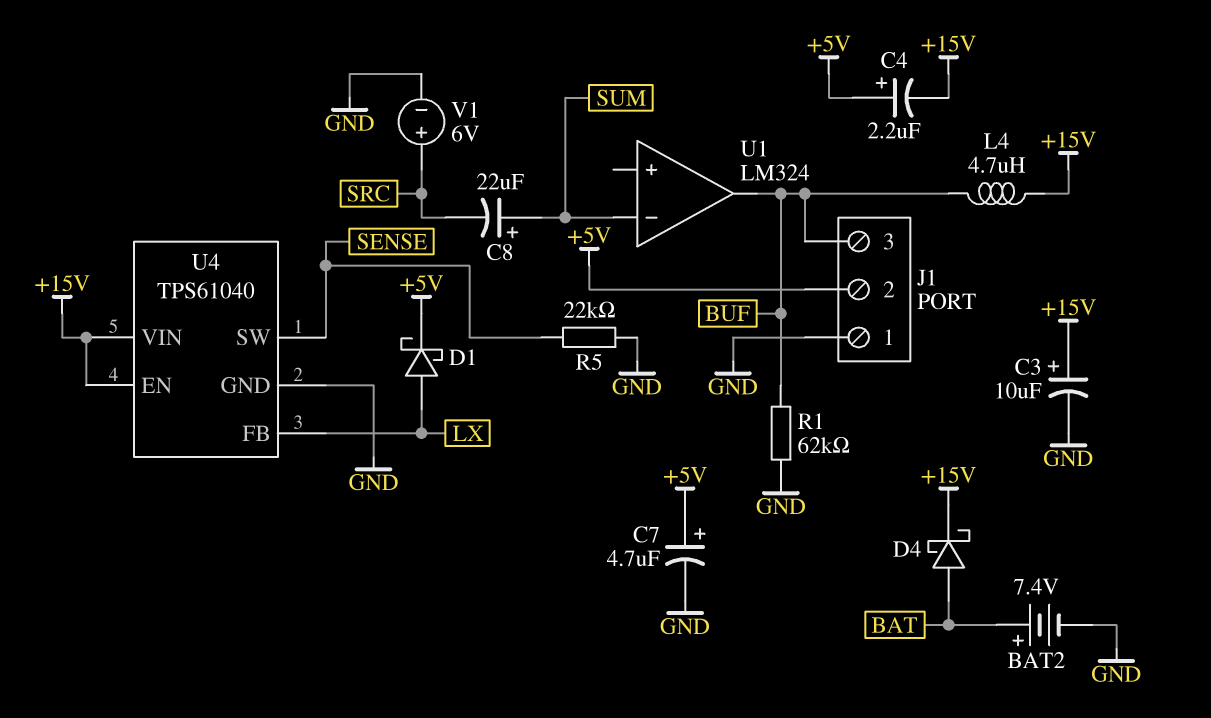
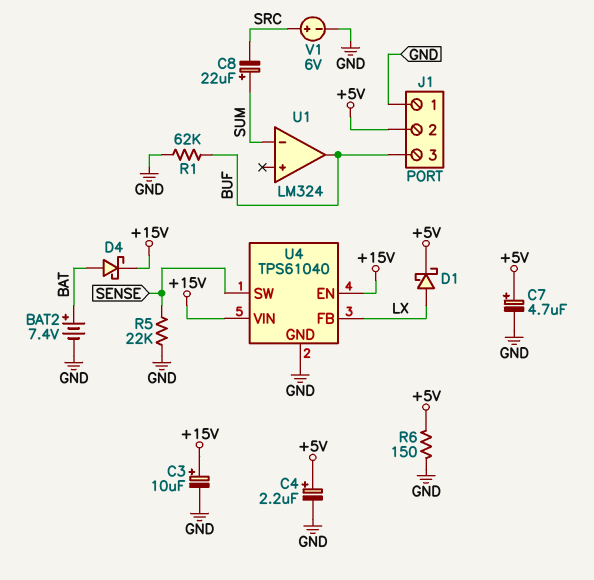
C4: 2.2uF (plus +5V, minus +15V) -> 2.2uF (plus +5V, minus GND)
L4: 4.7uH (+15V, BUF) -> none
R6: none -> 150 (+5V, GND)

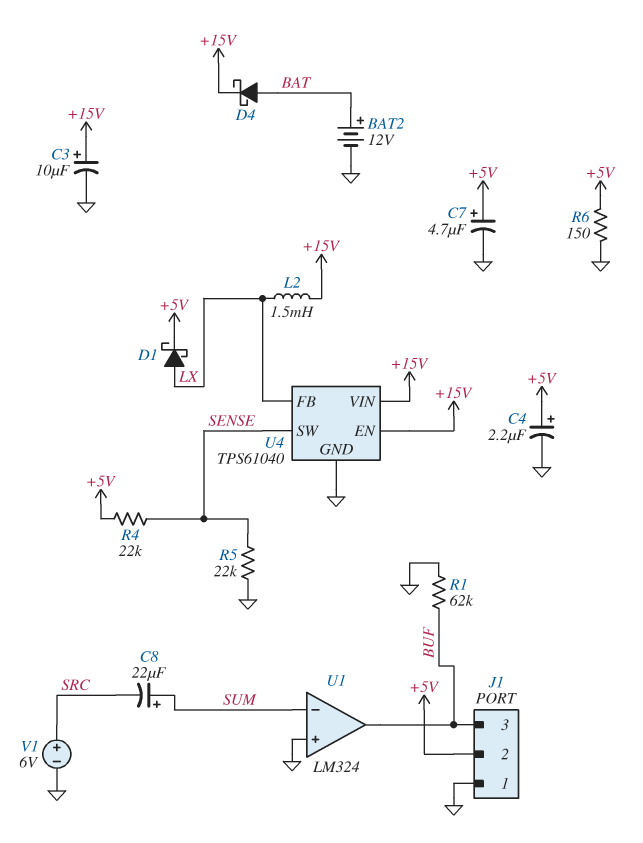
BAT2: 7.4V (plus BAT, minus GND) -> 12V (plus BAT, minus GND)
L2: none -> 1.5mH (+15V, LX)
R4: none -> 22k (+5V, SENSE)
U1 pin in+: none -> GND

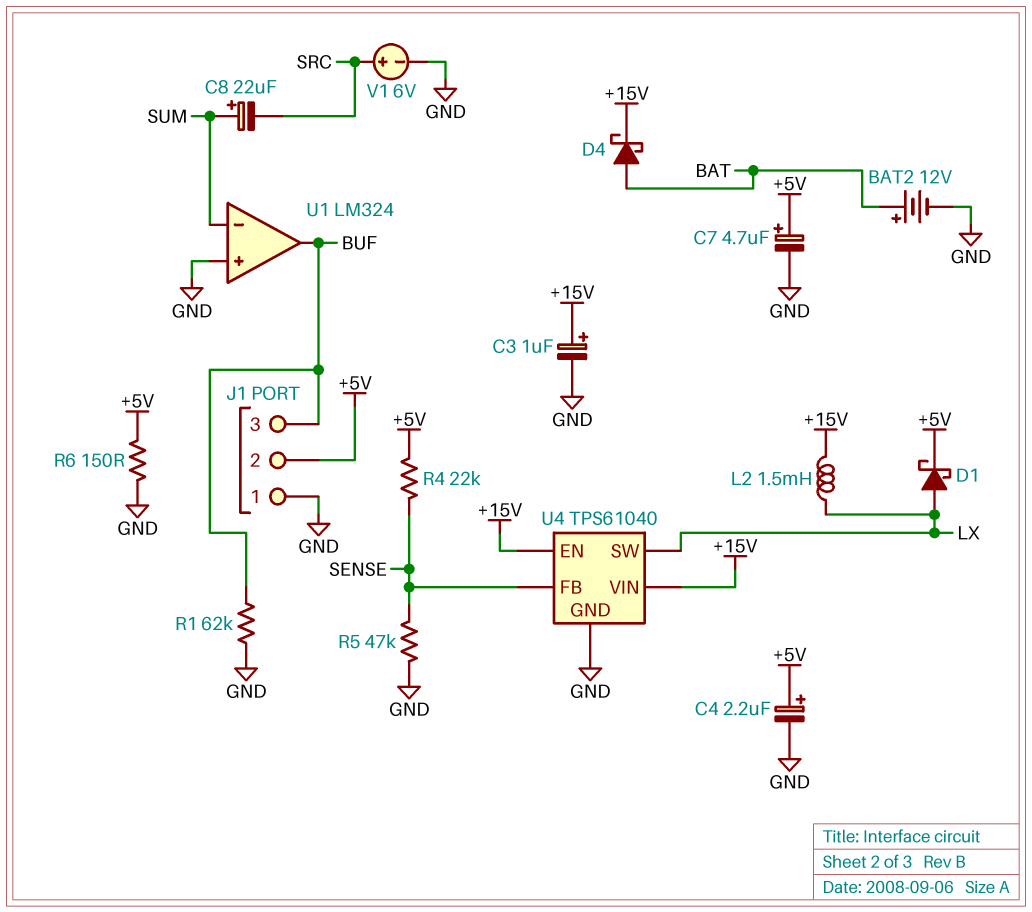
C3: 10uF (plus +15V, minus GND) -> 1uF (plus +15V, minus GND)
R5: 22k (GND, SENSE) -> 47k (GND, SENSE)
U4 pin FB: LX -> SENSE
U4 pin SW: SENSE -> LX

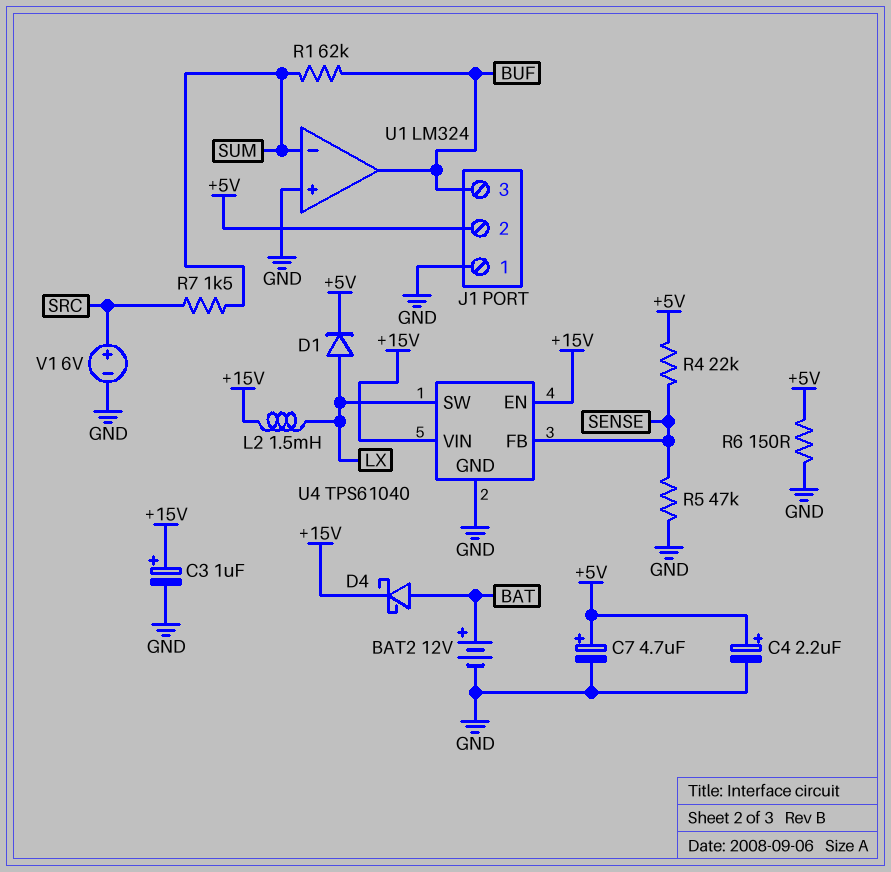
C8: 22uF (plus SUM, minus SRC) -> none
D1: schottky (A LX, K +5V) -> diode (A LX, K +5V)
R1: 62k (BUF, GND) -> 62k (BUF, SUM)
R7: none -> 1.5k (SRC, SUM)

